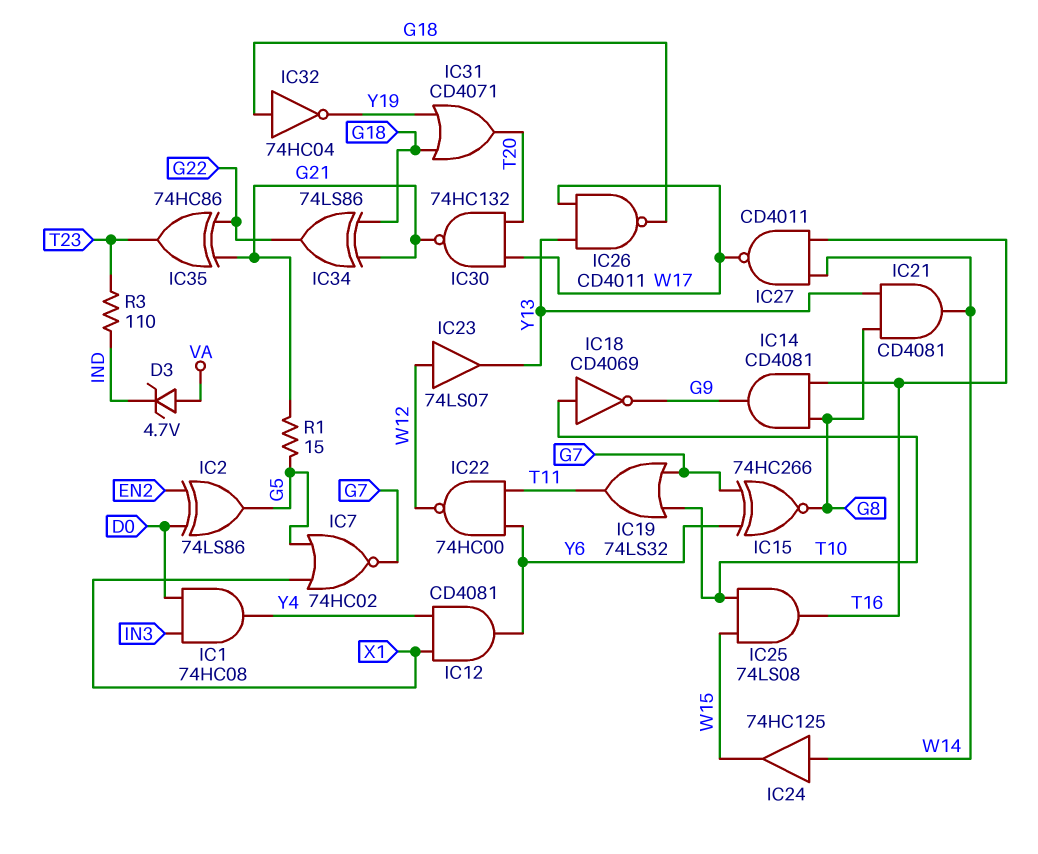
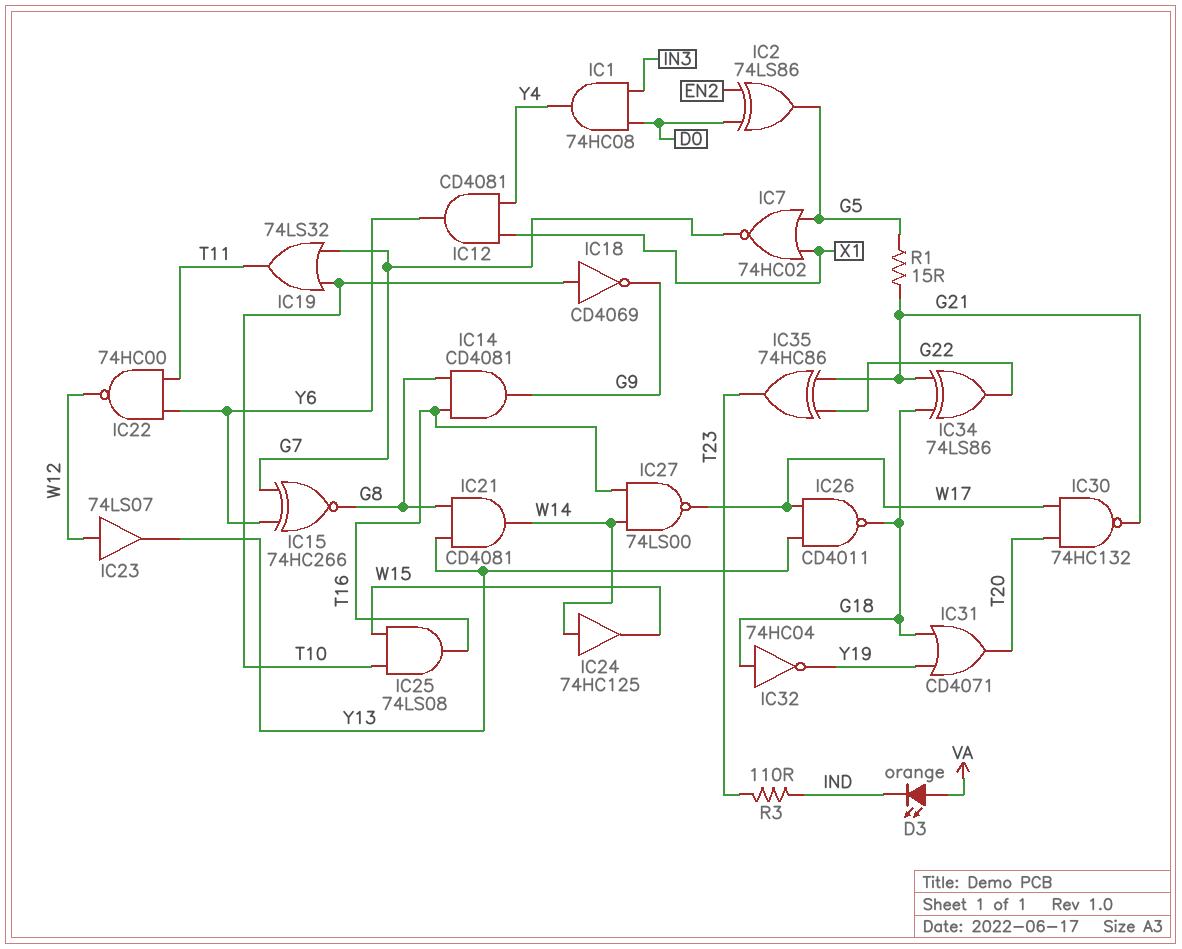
D3: zener 4.7V (A VA, K IND) -> LED orange (A VA, K IND)
IC27: NAND CD4011 (in T16, in W14, out W17) -> NAND 74LS00 (in T16, in W14, out W17)

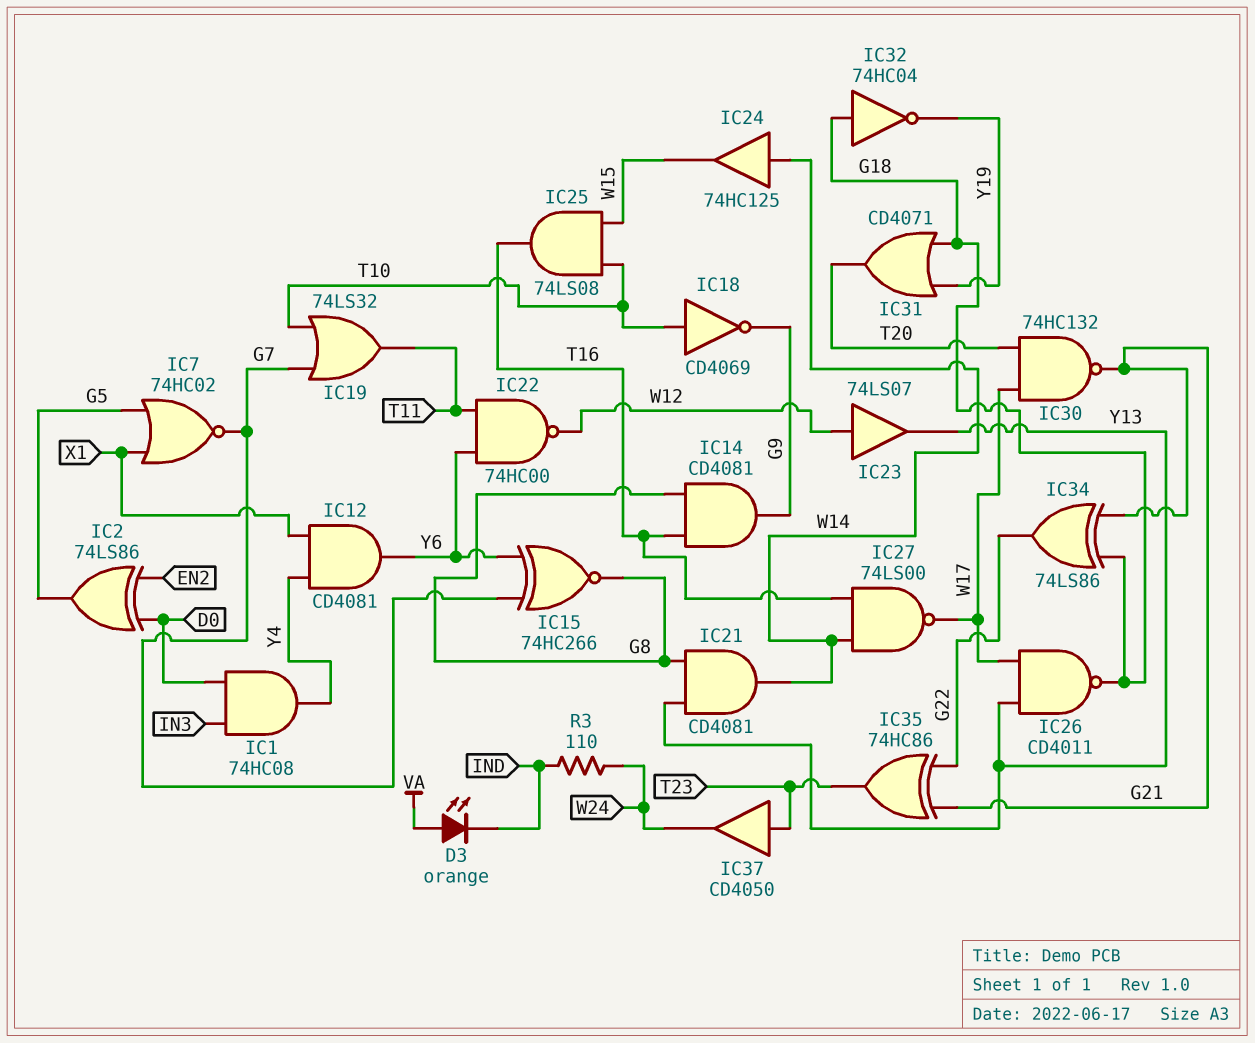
IC37: none -> buffer CD4050 (in T23, out W24)
R1: 15 (G5, G21) -> none
R3: 110 (IND, T23) -> 110 (IND, W24)

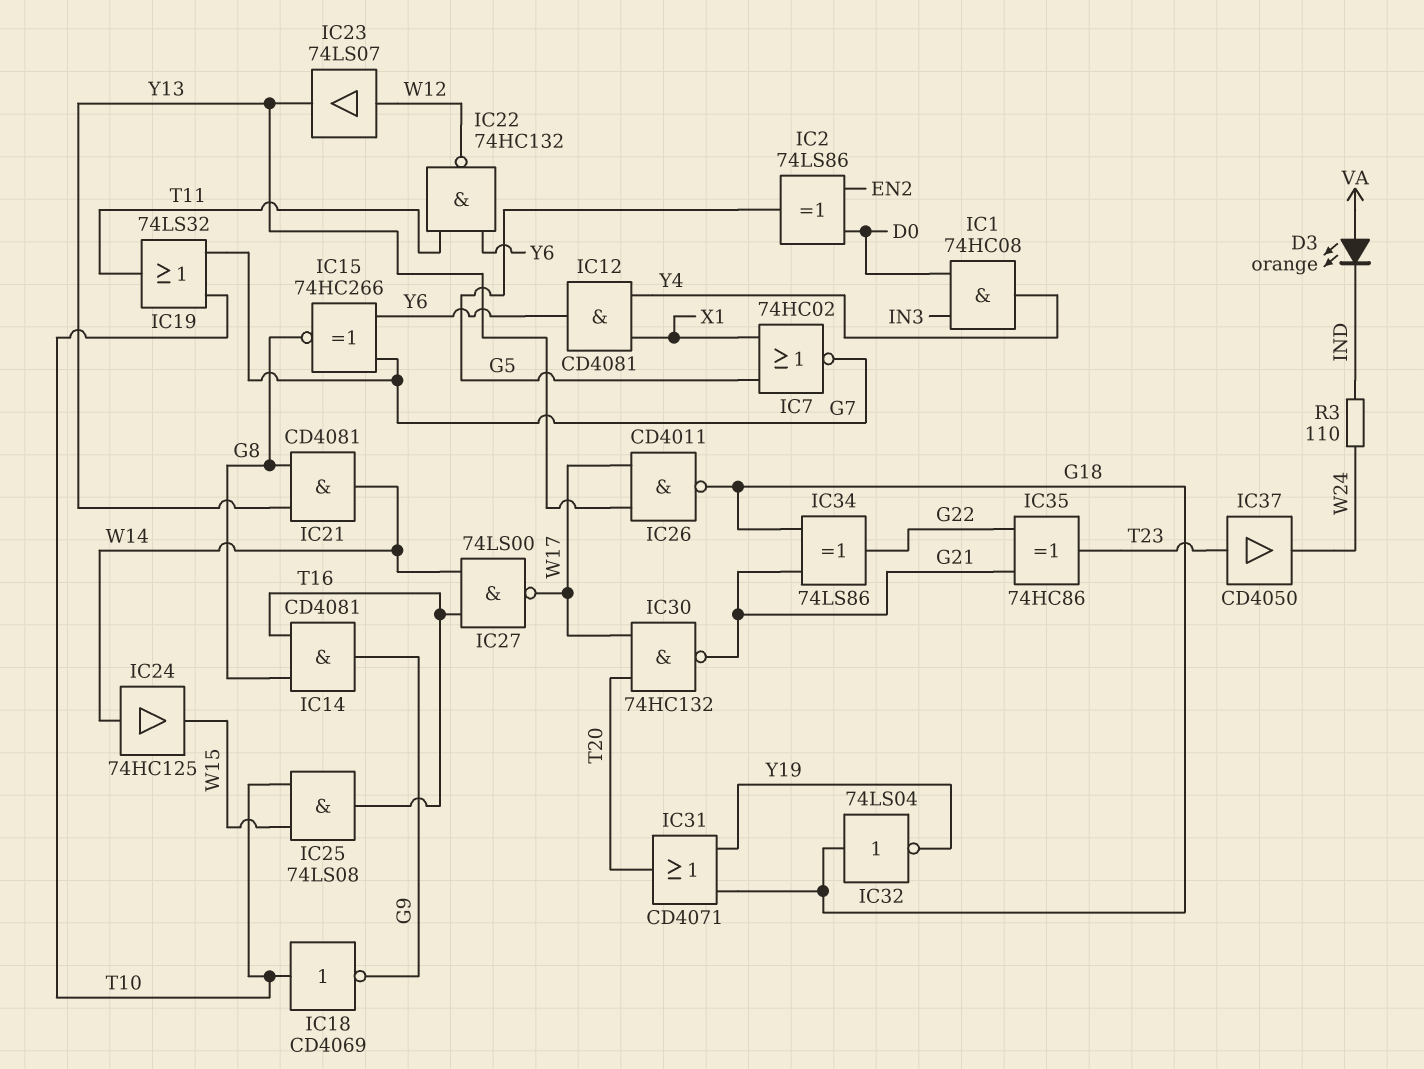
IC22: NAND 74HC00 (in T11, in Y6, out W12) -> NAND 74HC132 (in T11, in Y6, out W12)
IC32: NOT 74HC04 (in G18, out Y19) -> NOT 74LS04 (in G18, out Y19)

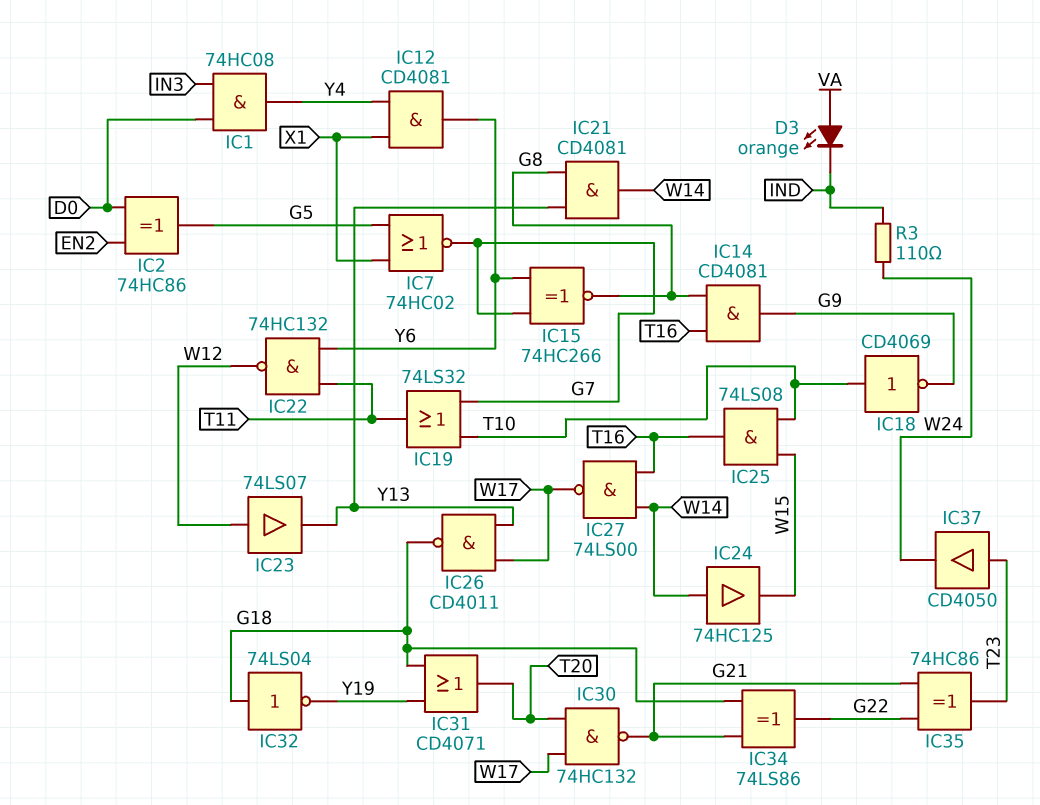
IC2: XOR 74LS86 (in D0, in EN2, out G5) -> XOR 74HC86 (in D0, in EN2, out G5)

